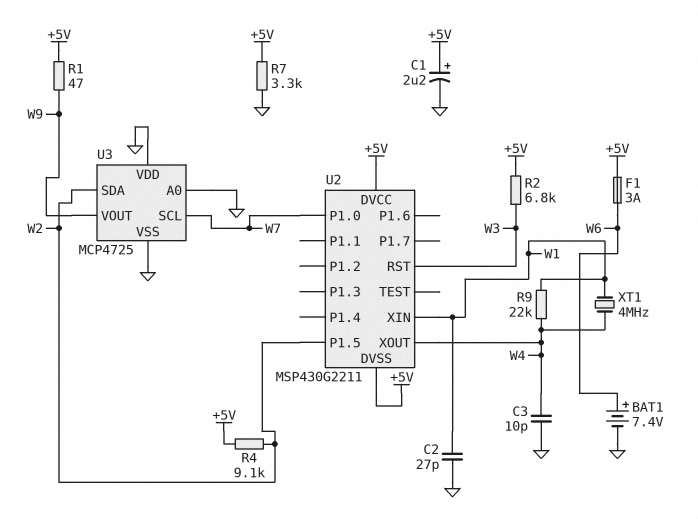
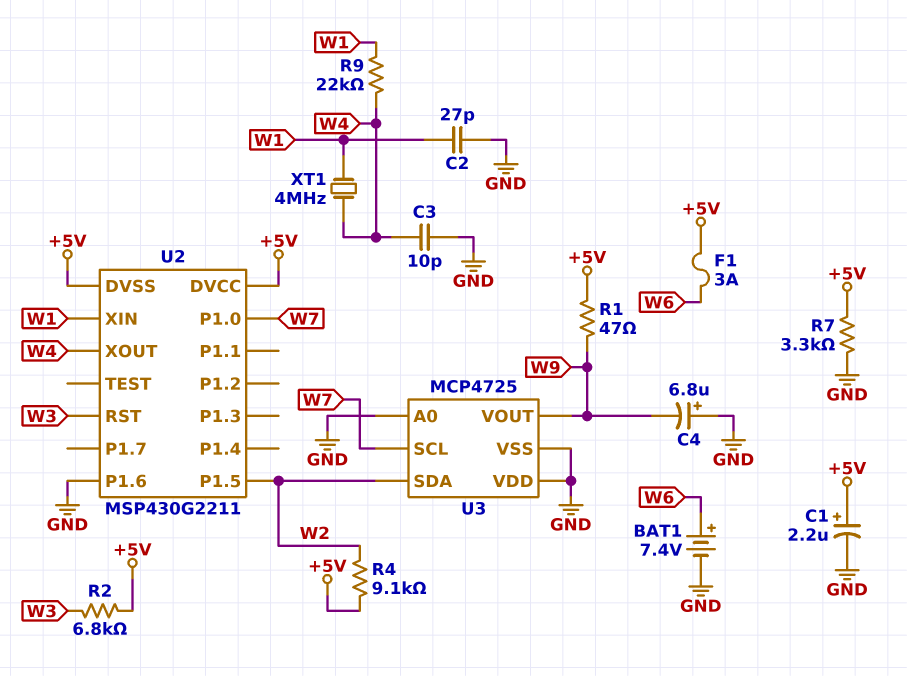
C4: none -> 6.8uF (plus GND, minus W9)
U2 pin P1.6: none -> GND

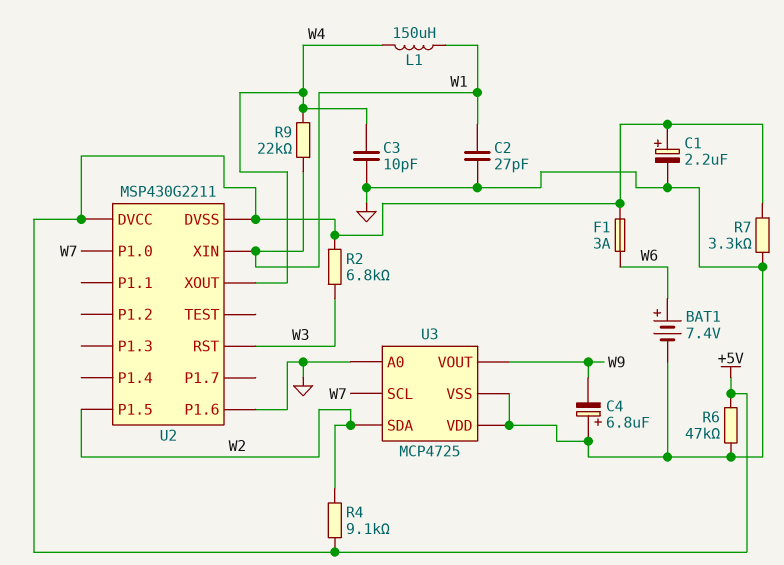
L1: none -> 150uH (W1, W4)
R1: 47 (+5V, W9) -> none
R6: none -> 47k (+5V, GND)
XT1: 4MHz (W1, W4) -> none

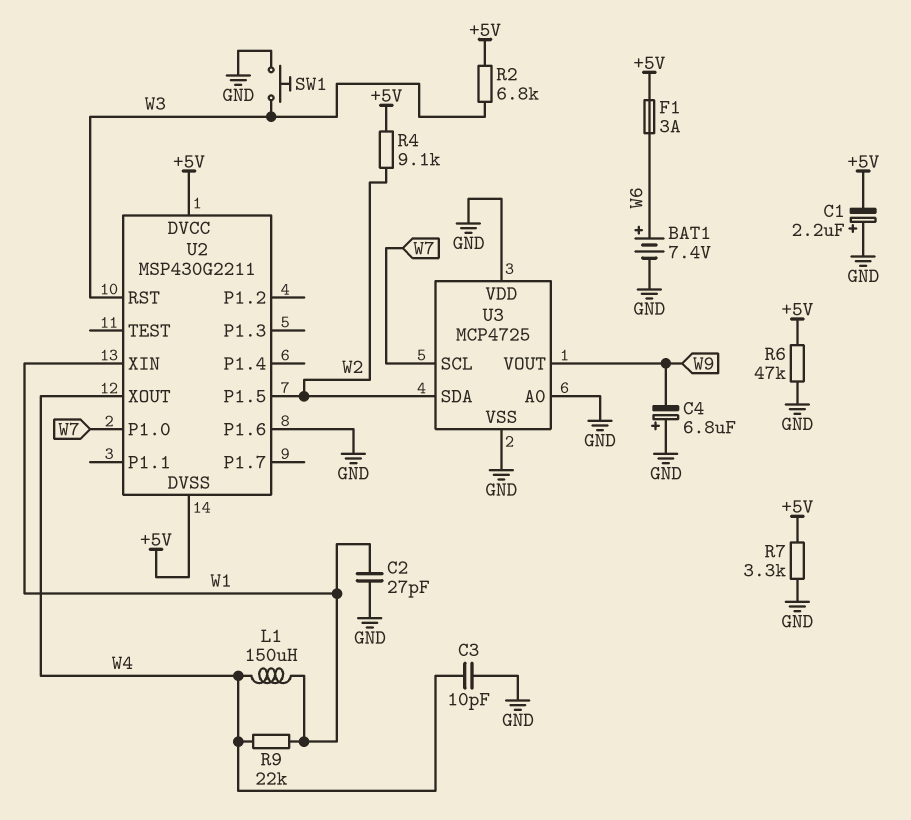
C1: 2.2uF (plus +5V, minus GND) -> 2.2uF (plus GND, minus +5V)
SW1: none -> button (GND, W3)

